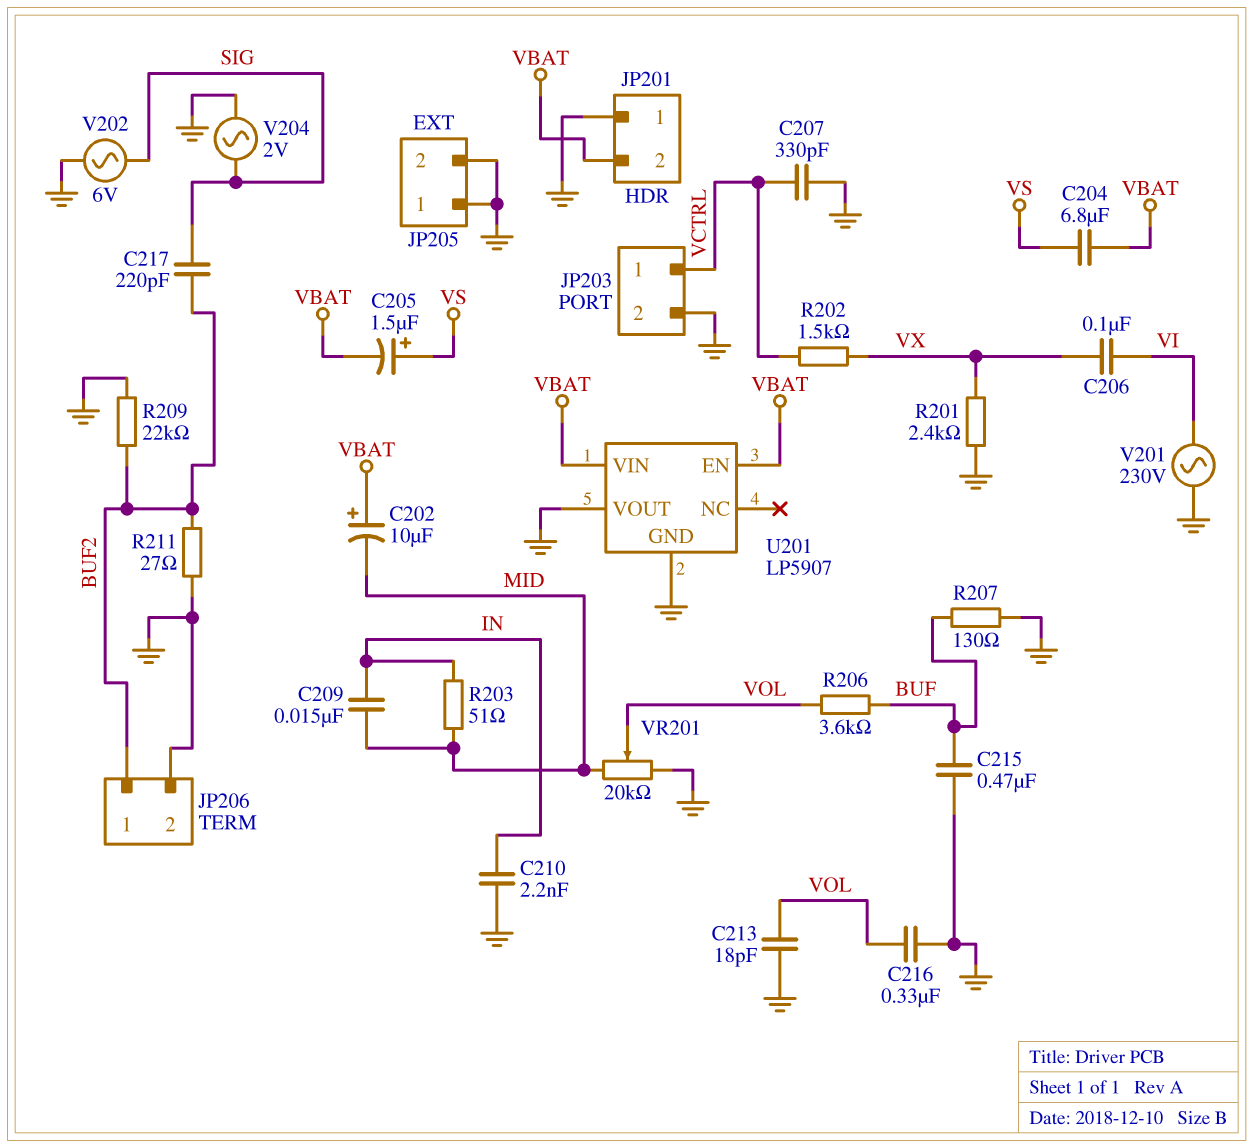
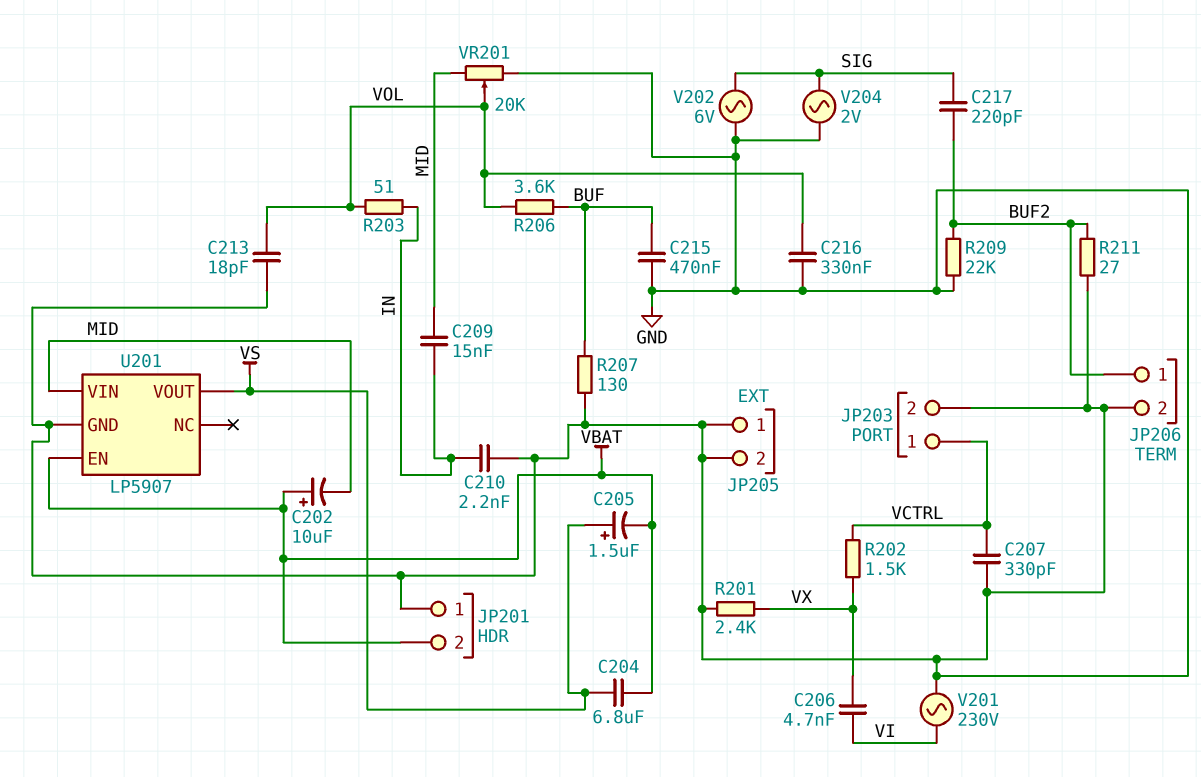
C206: 100nF (VI, VX) -> 4.7nF (VI, VX)
R203: 51 (IN, MID) -> 51 (IN, VOL)
U201 pin VIN: VBAT -> MID
U201 pin VOUT: GND -> VS

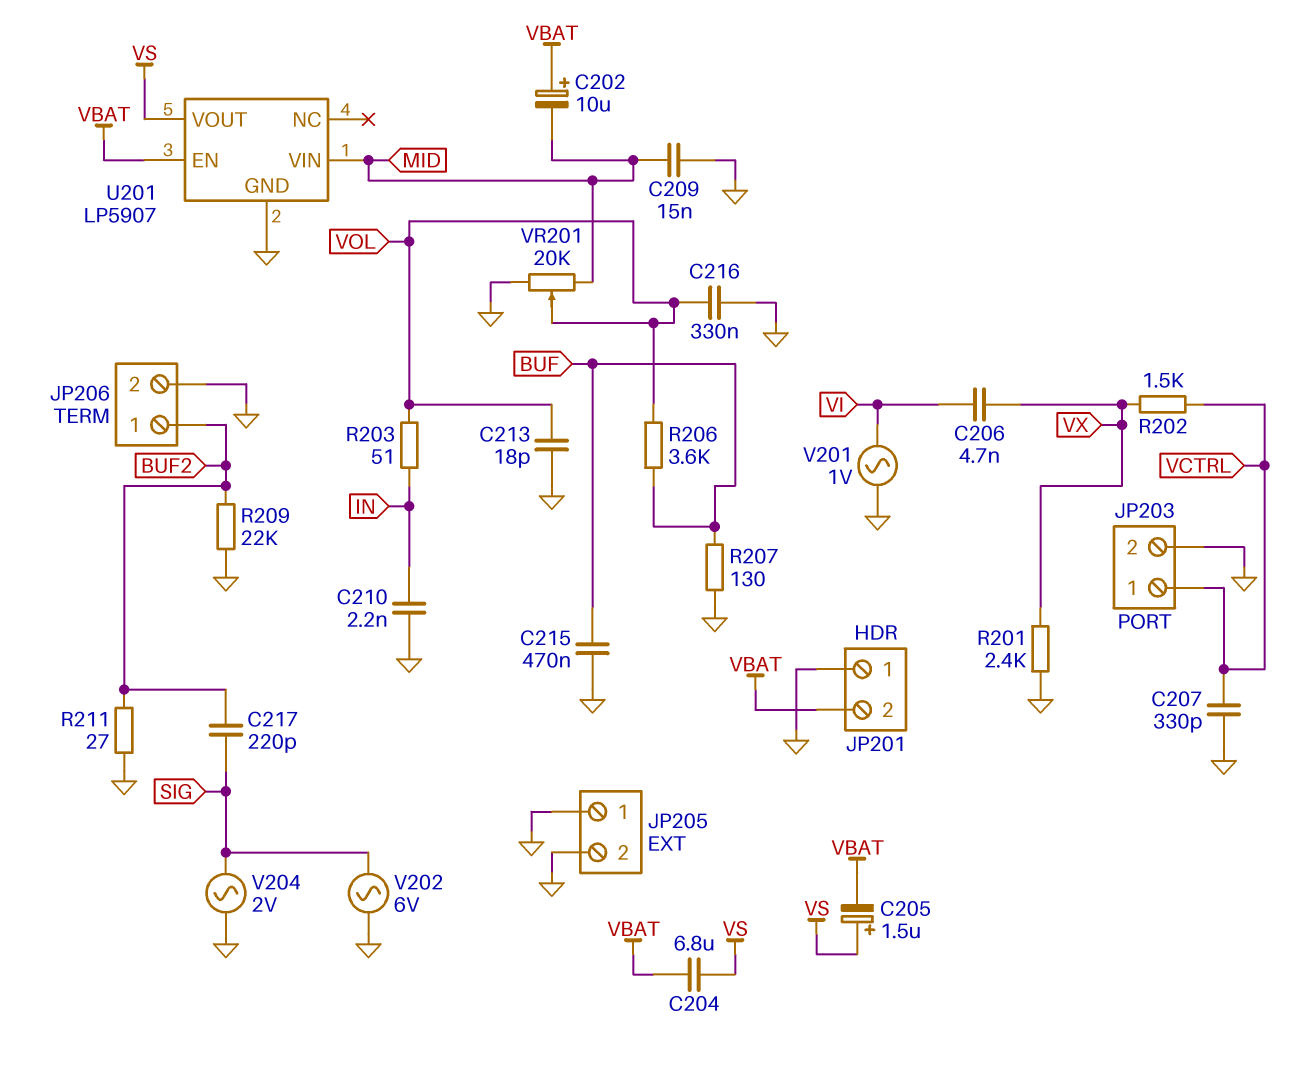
C209: 15nF (IN, MID) -> 15nF (GND, MID)
V201: AC 230V (GND, VI) -> AC 1V (GND, VI)

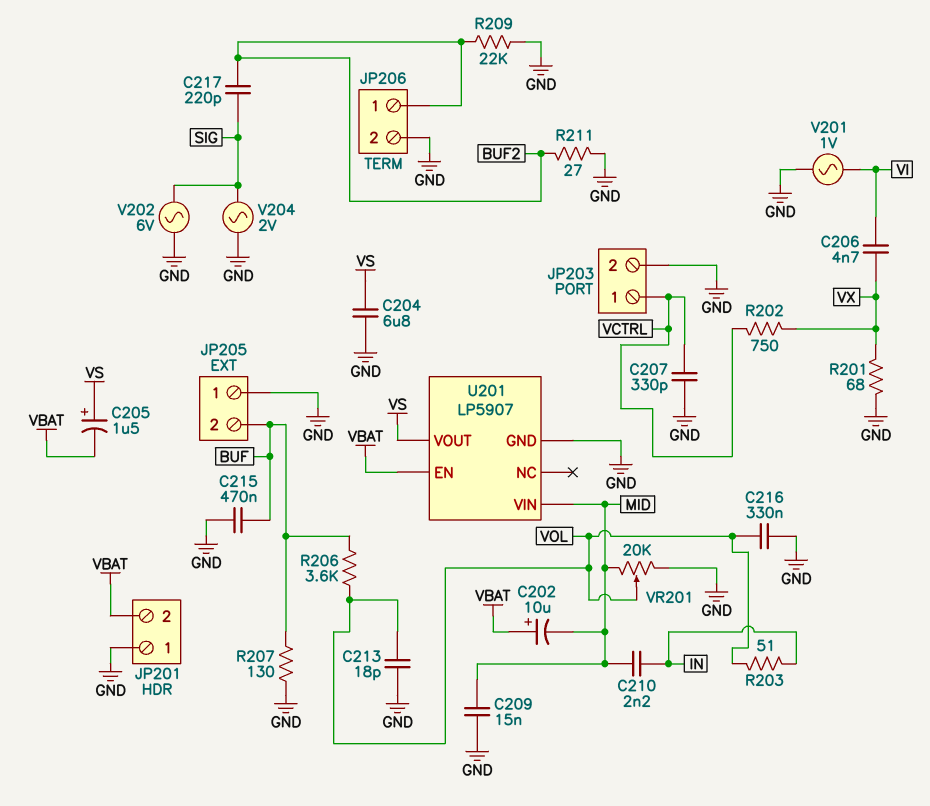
C204: 6.8uF (VBAT, VS) -> 6.8uF (GND, VS)
C210: 2.2nF (GND, IN) -> 2.2nF (IN, MID)
JP205 pin 2: GND -> BUF
R201: 2.4k (GND, VX) -> 68 (GND, VX)
R202: 1.5k (VCTRL, VX) -> 750 (VCTRL, VX)

